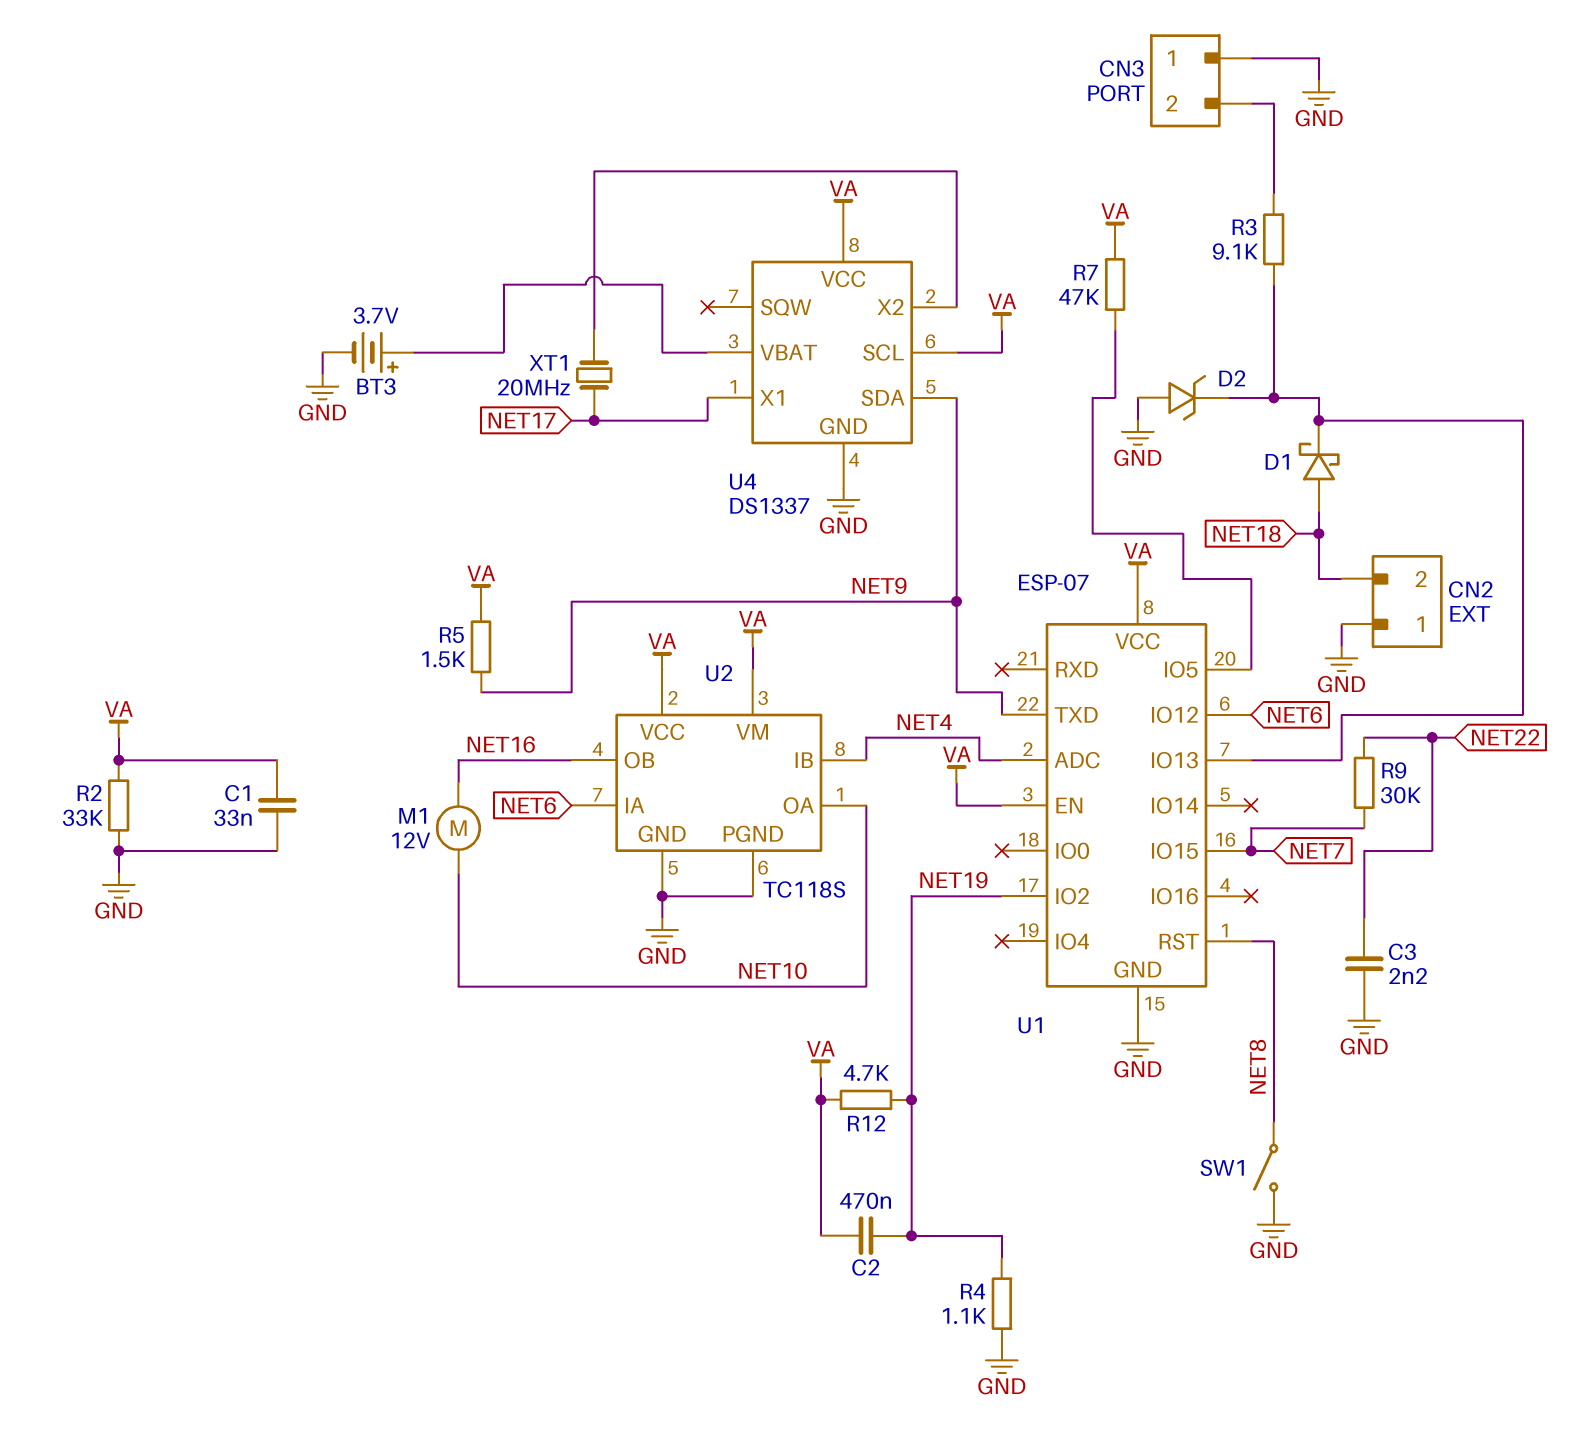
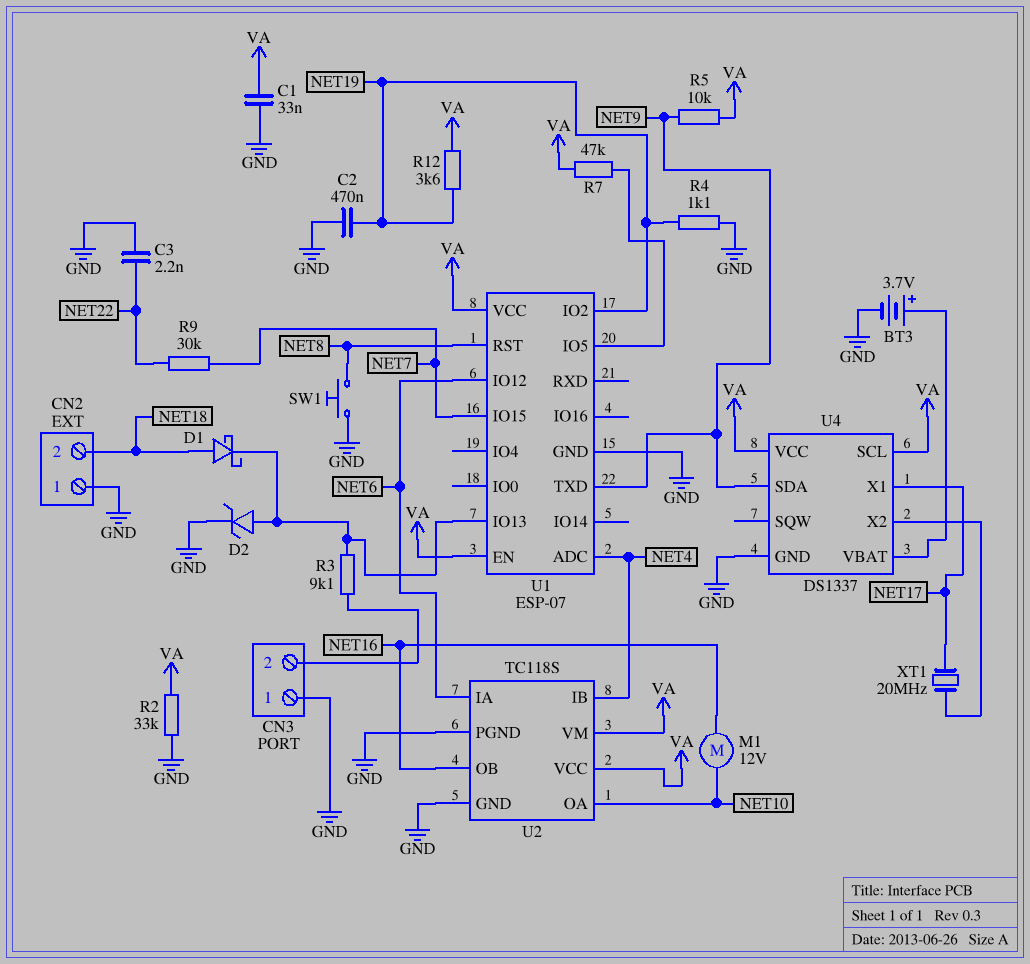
C2: 470nF (NET19, VA) -> 470nF (GND, NET19)
D2: zener (A GND, K U1/IO13) -> zener (A U1/IO13, K GND)
R5: 1.5k (NET9, VA) -> 10k (NET9, VA)
R12: 4.7k (NET19, VA) -> 3.6k (NET19, VA)
SW1: switch (GND, NET8) -> button (GND, NET8)

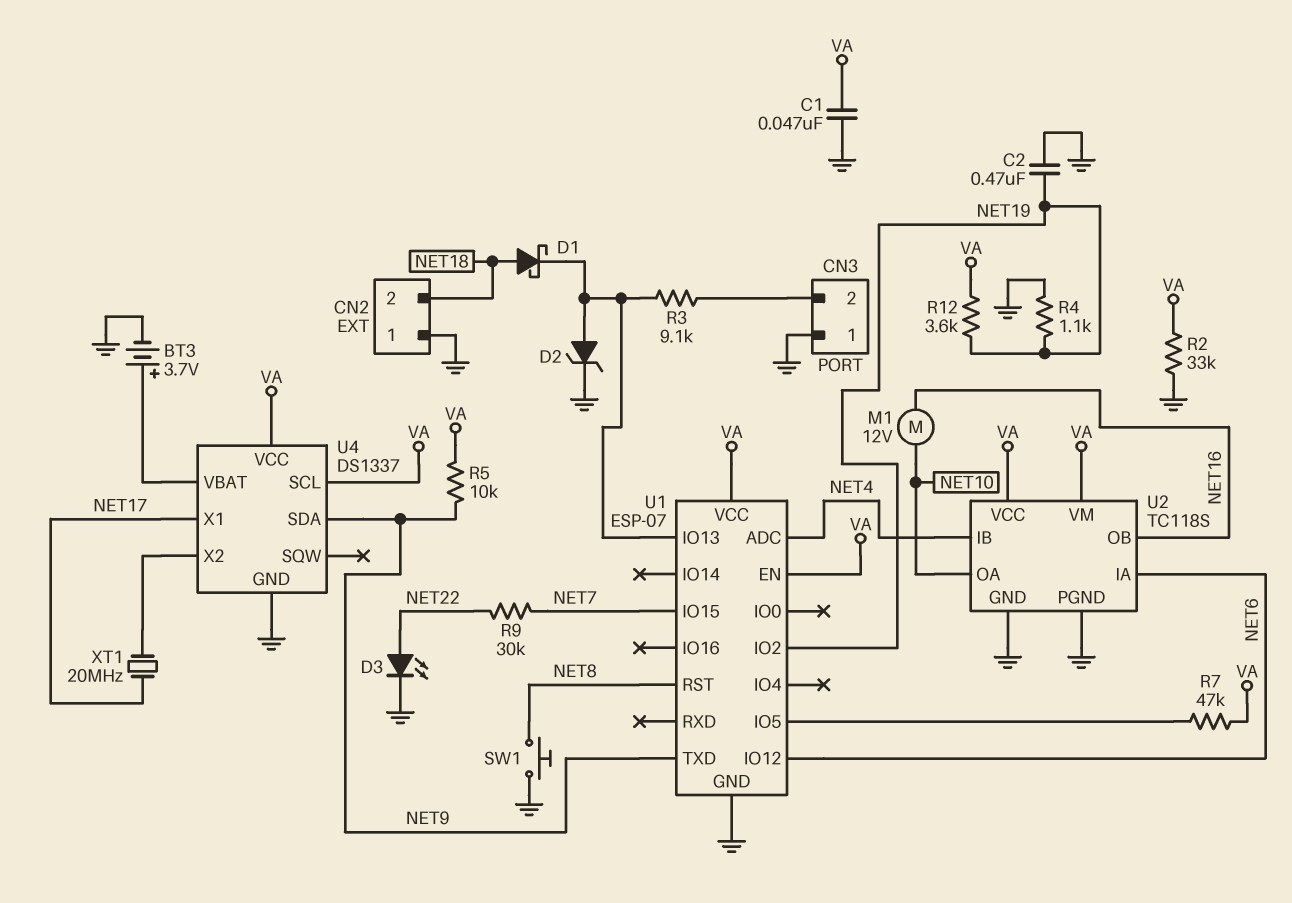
C1: 33nF (GND, VA) -> 47nF (GND, VA)
C3: 2.2nF (GND, NET22) -> none
D3: none -> LED (A NET22, K GND)

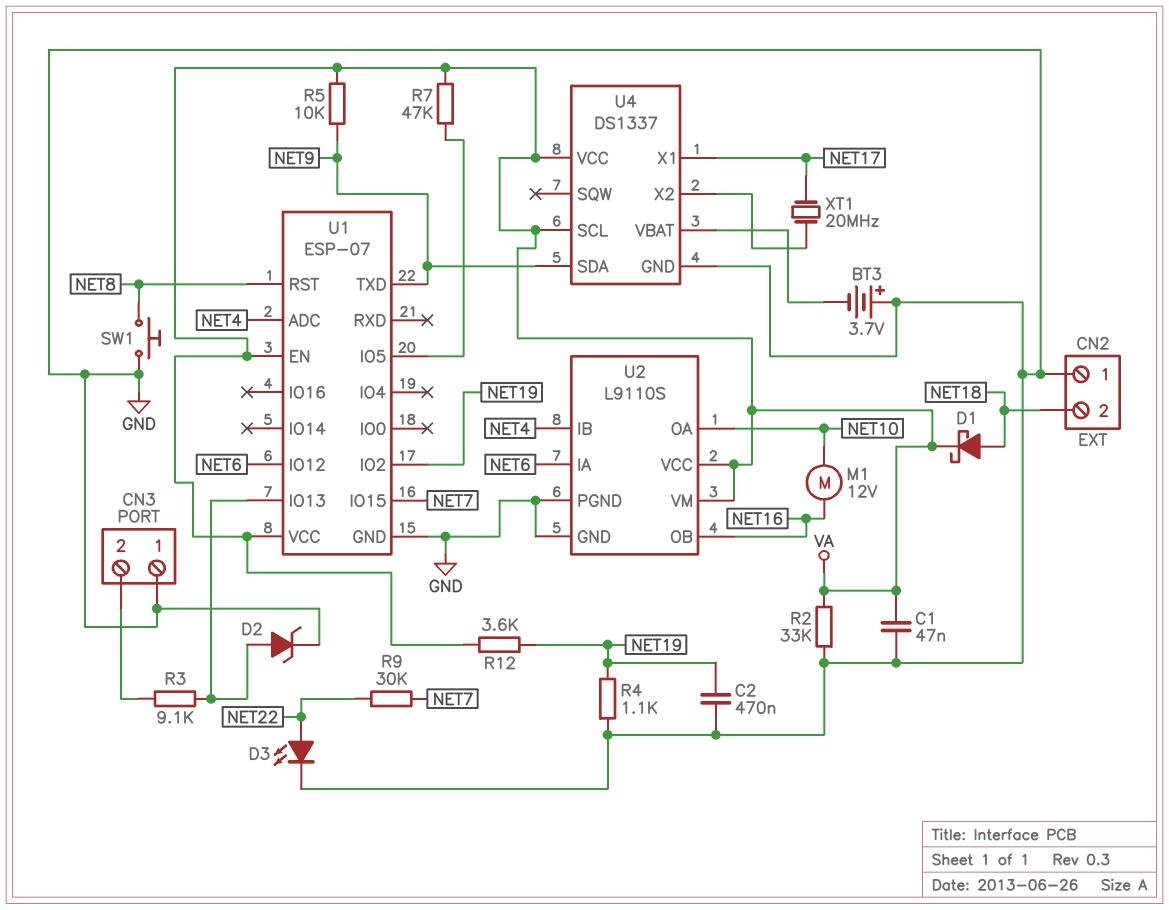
BT3: 3.7V (plus U4/VBAT, minus GND) -> 3.7V (plus GND, minus U4/VBAT)
D1: schottky (A NET18, K U1/IO13) -> schottky (A NET18, K VA)
U2: TC118S -> L9110S

